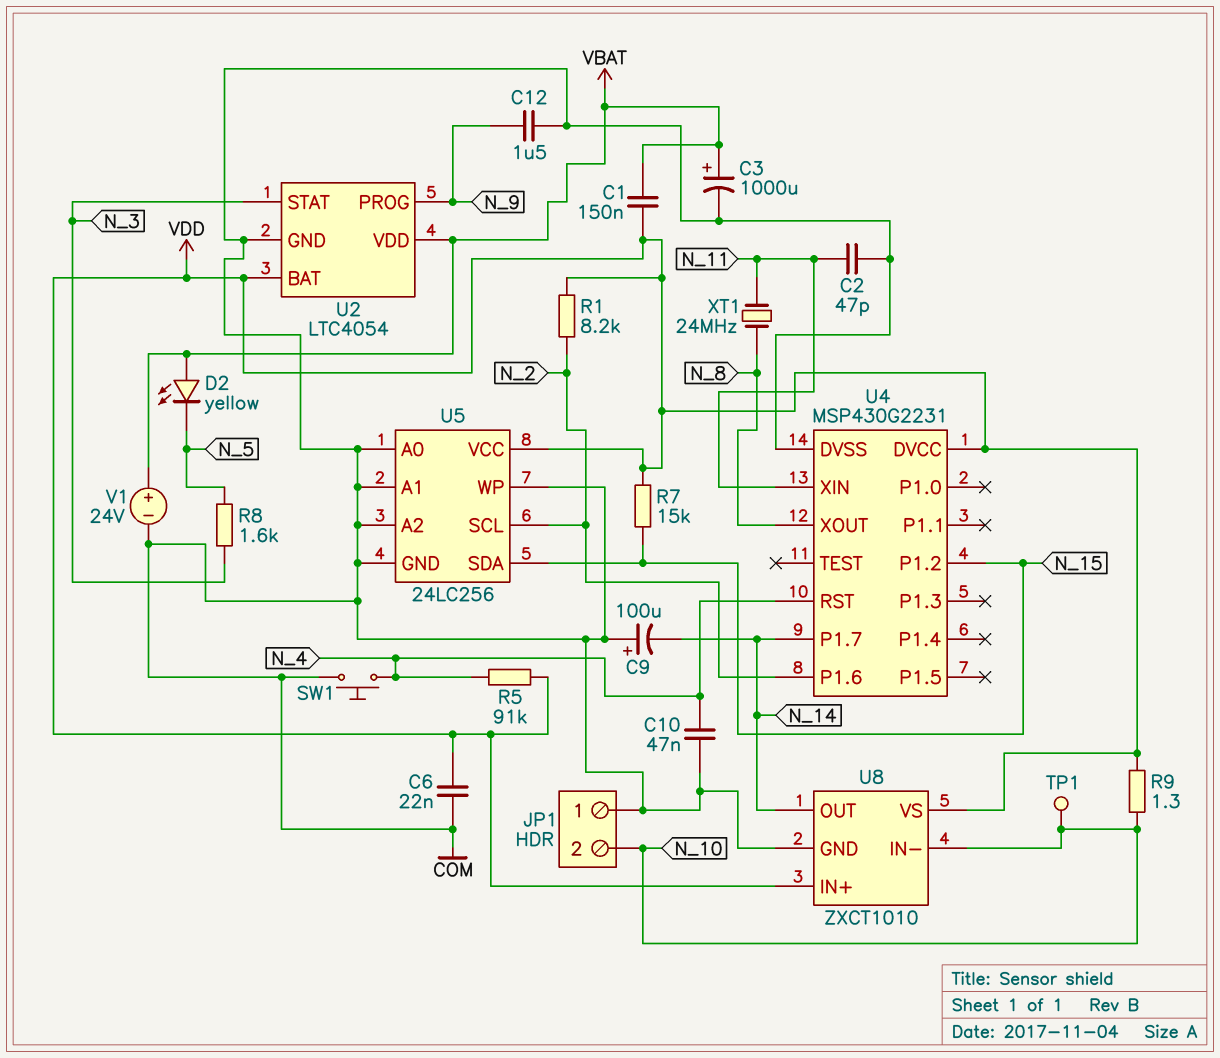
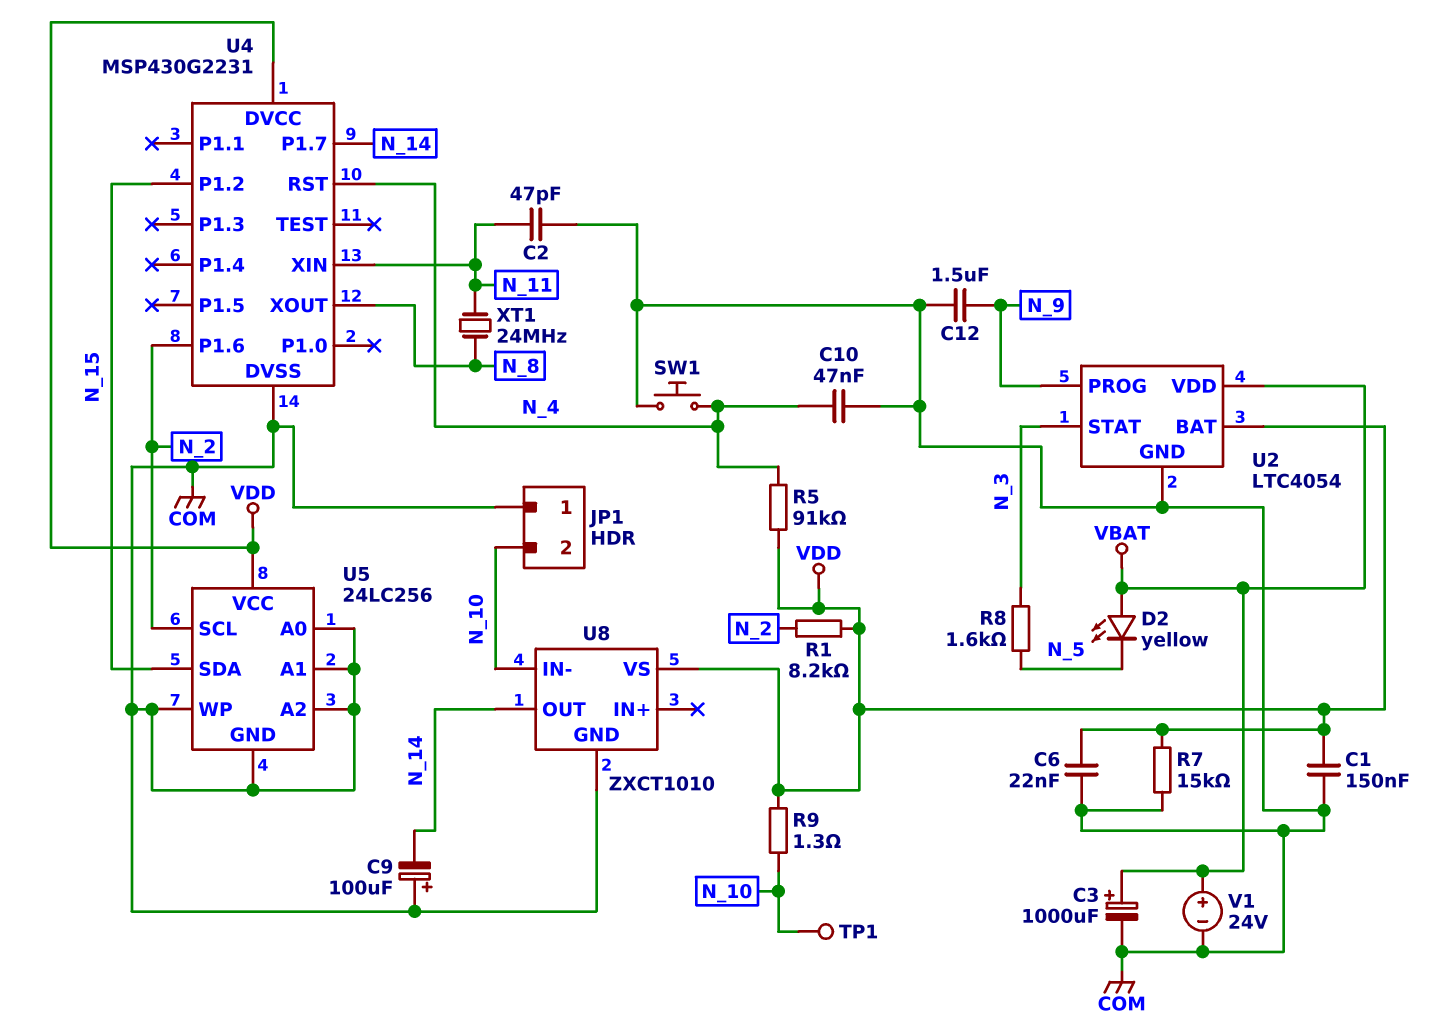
C1: 150nF (VBAT, VDD) -> 150nF (COM, VDD)
R7: 15k (N_15, VDD) -> 15k (COM, VDD)
U8 pin IN+: VDD -> none

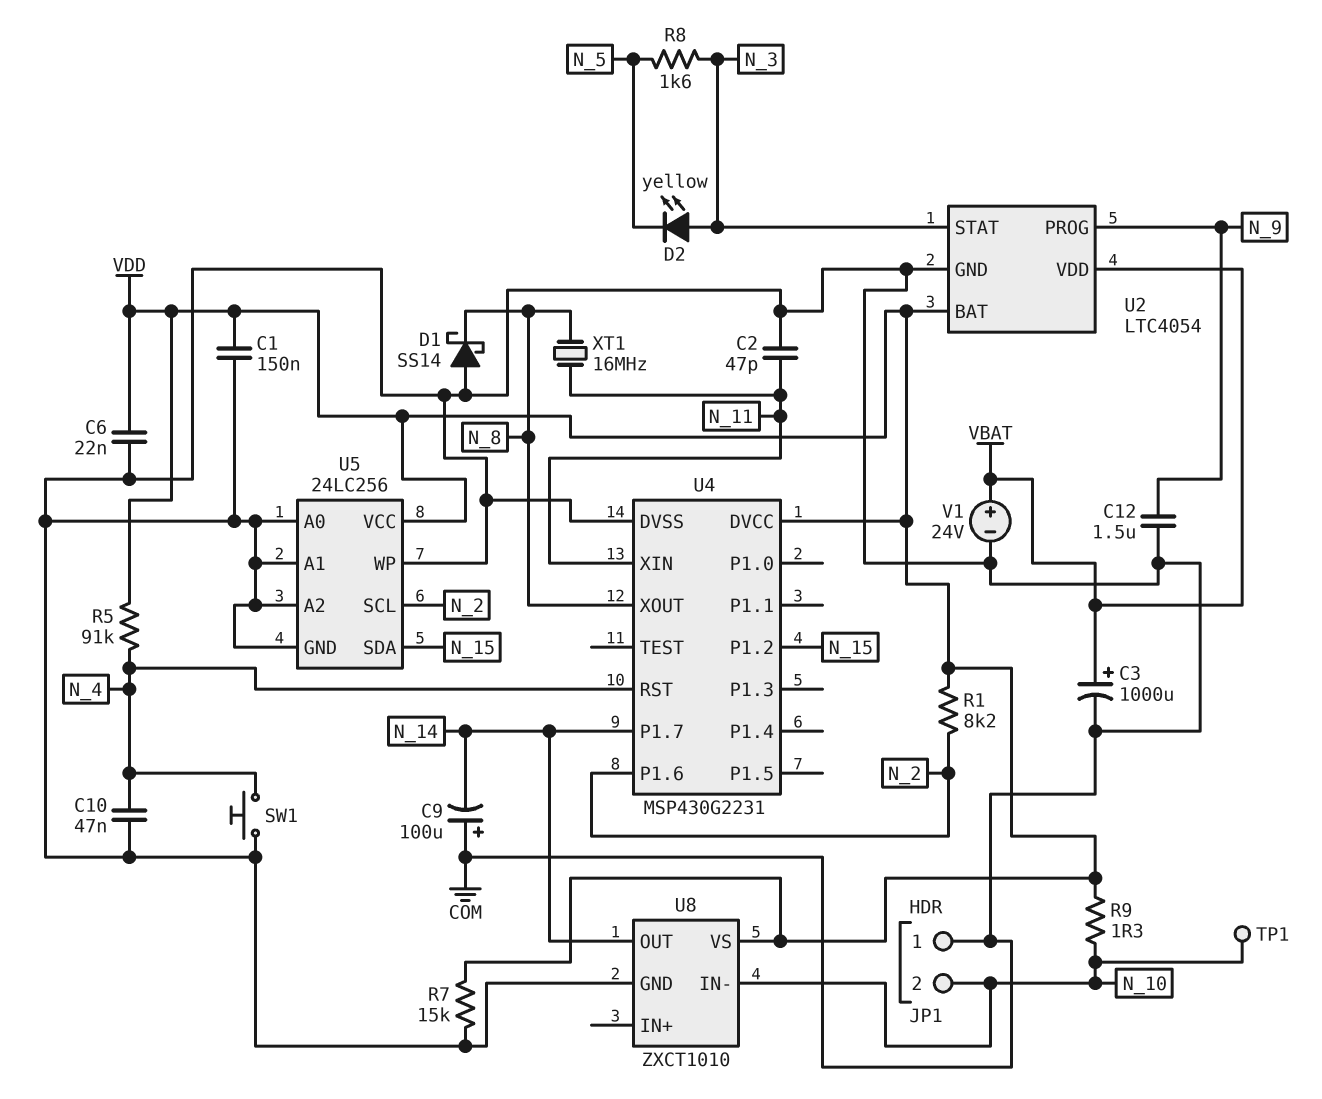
D1: none -> schottky SS14 (A COM, K N_8)
D2: LED yellow (A VBAT, K N_5) -> LED yellow (A N_3, K N_5)
XT1: 24MHz (N_8, N_11) -> 16MHz (N_8, N_11)

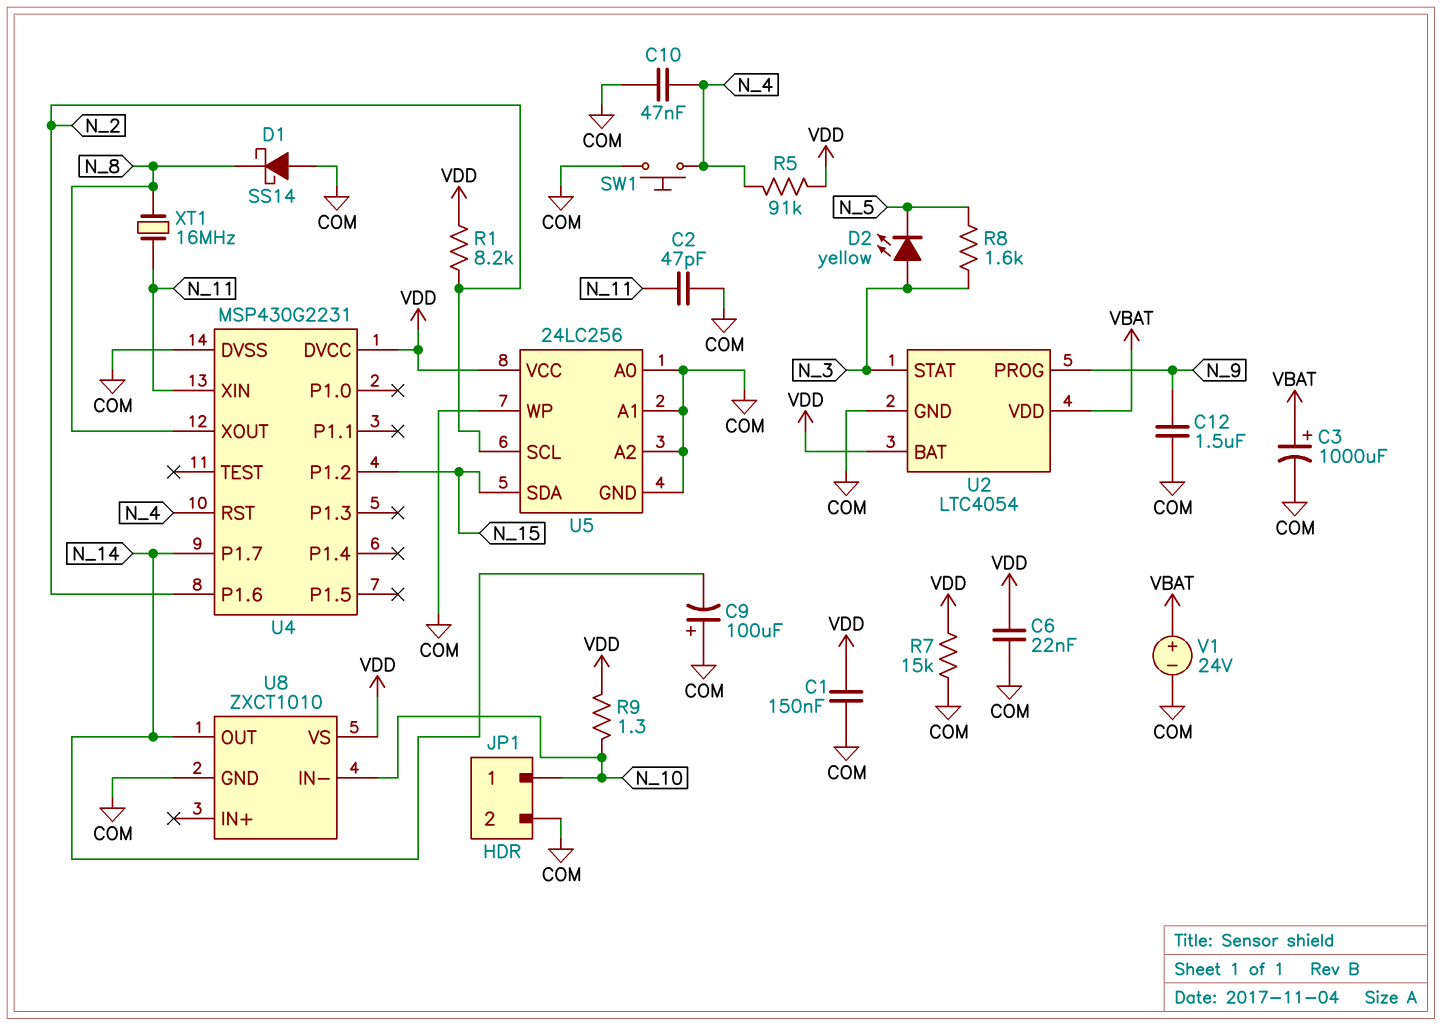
JP1 pin 1: COM -> N_10
JP1 pin 2: N_10 -> COM
TP1: test point (N_10) -> none

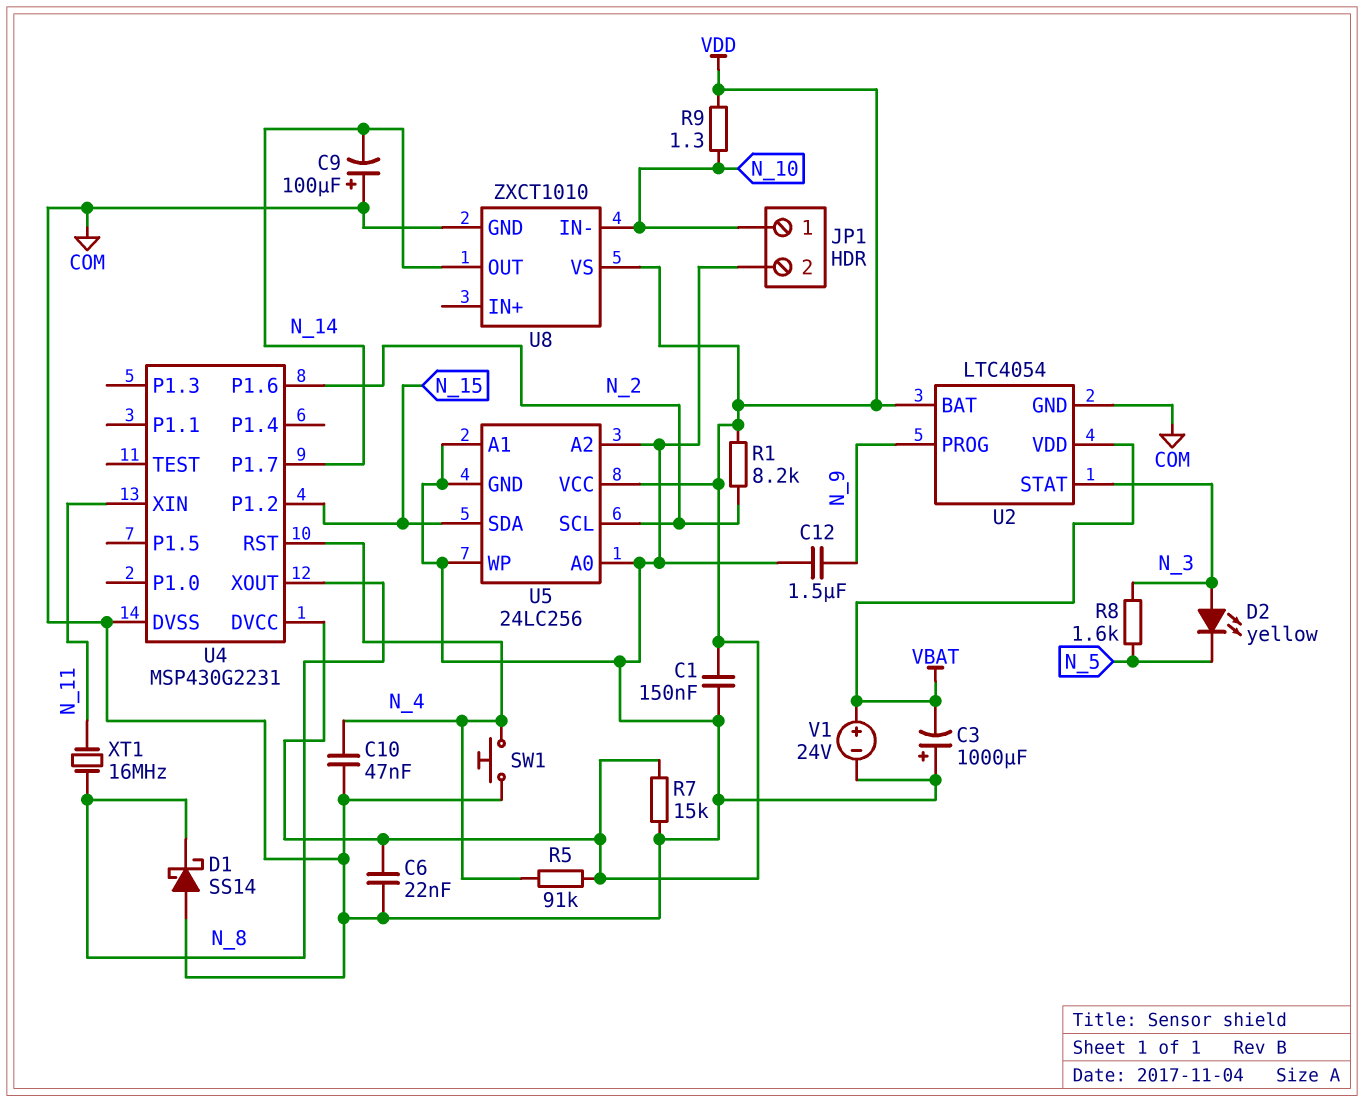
C2: 47pF (COM, N_11) -> none
C3: 1000uF (plus VBAT, minus COM) -> 1000uF (plus COM, minus VBAT)

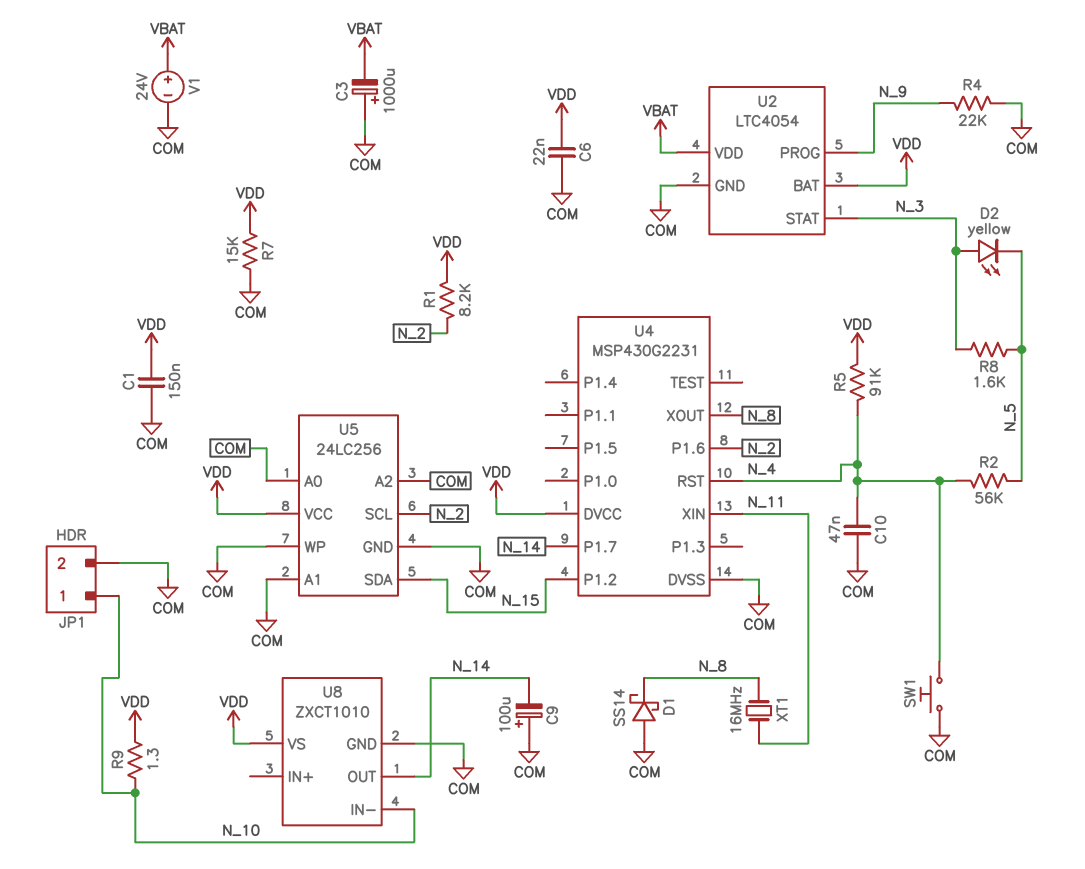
C12: 1.5uF (COM, N_9) -> none
R2: none -> 56k (N_4, N_5)
R4: none -> 22k (COM, N_9)

